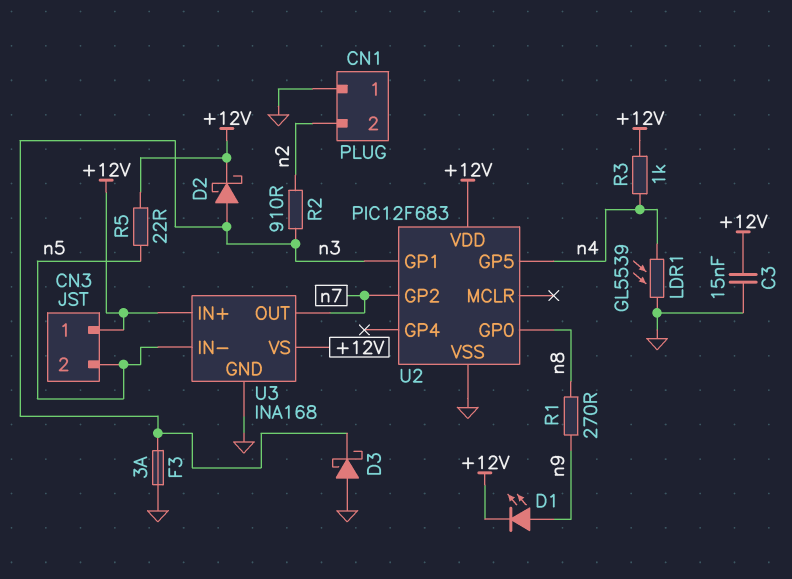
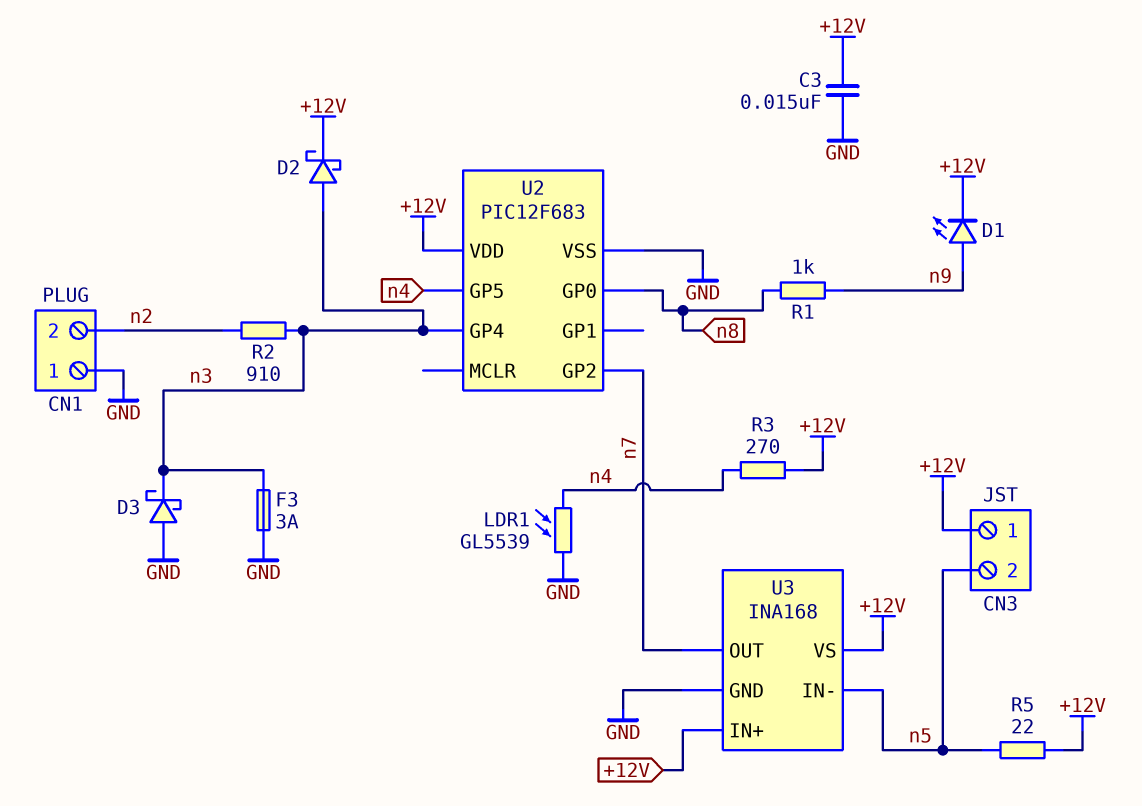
R1: 270 (n8, n9) -> 1k (n8, n9)
R3: 1k (+12V, n4) -> 270 (+12V, n4)
U2 pin GP1: n3 -> none
U2 pin GP4: none -> n3

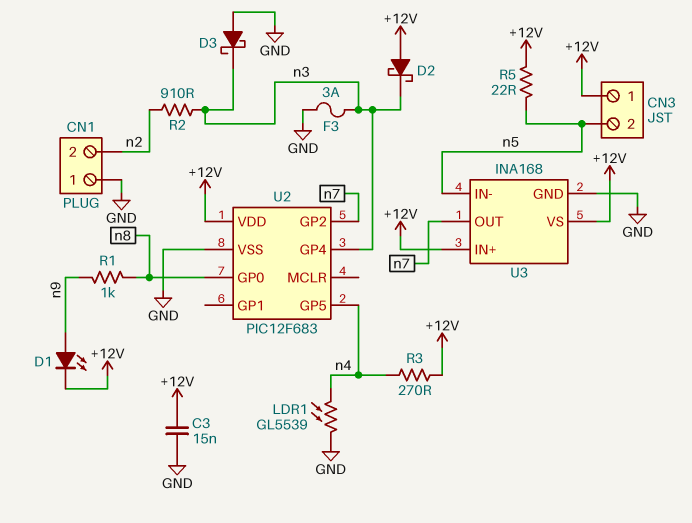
D2: schottky (A n3, K +12V) -> schottky (A +12V, K n3)

